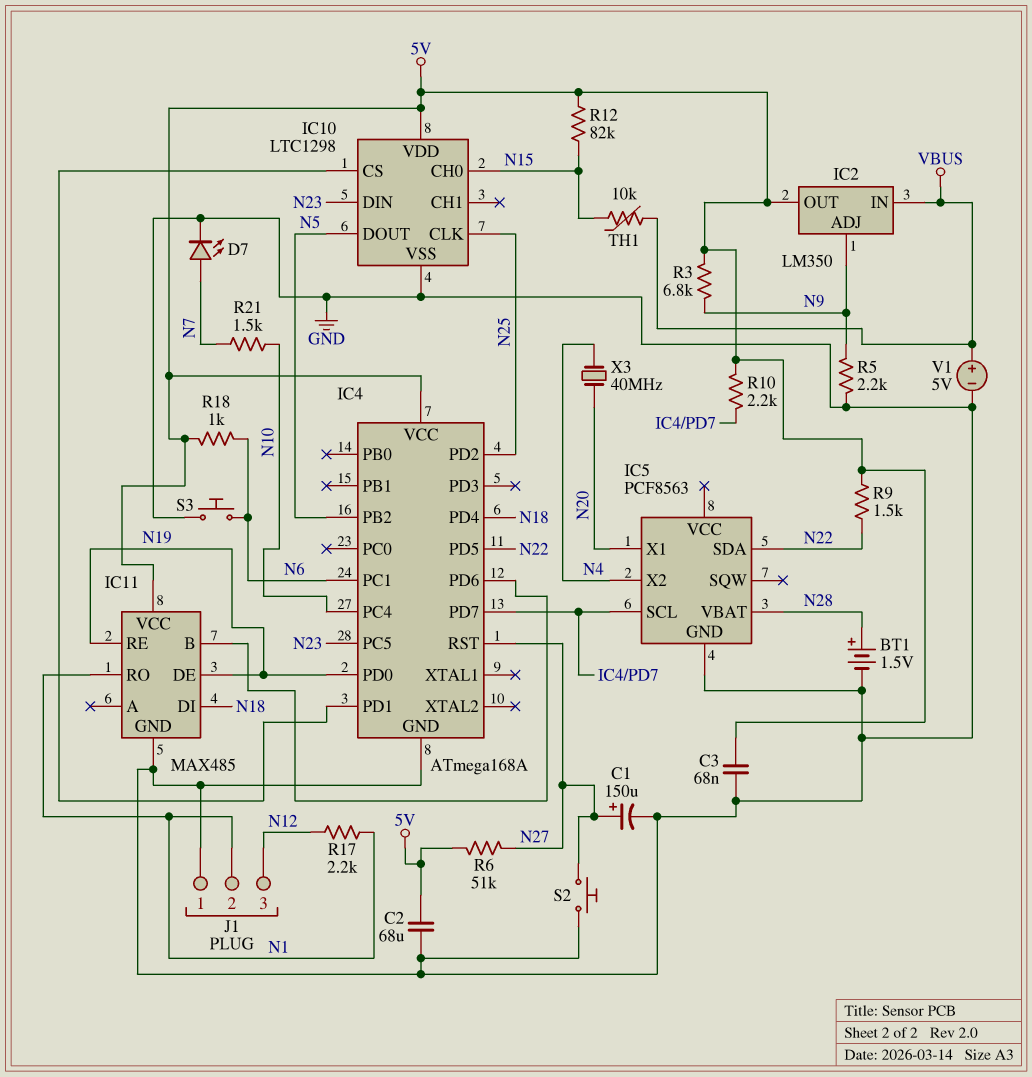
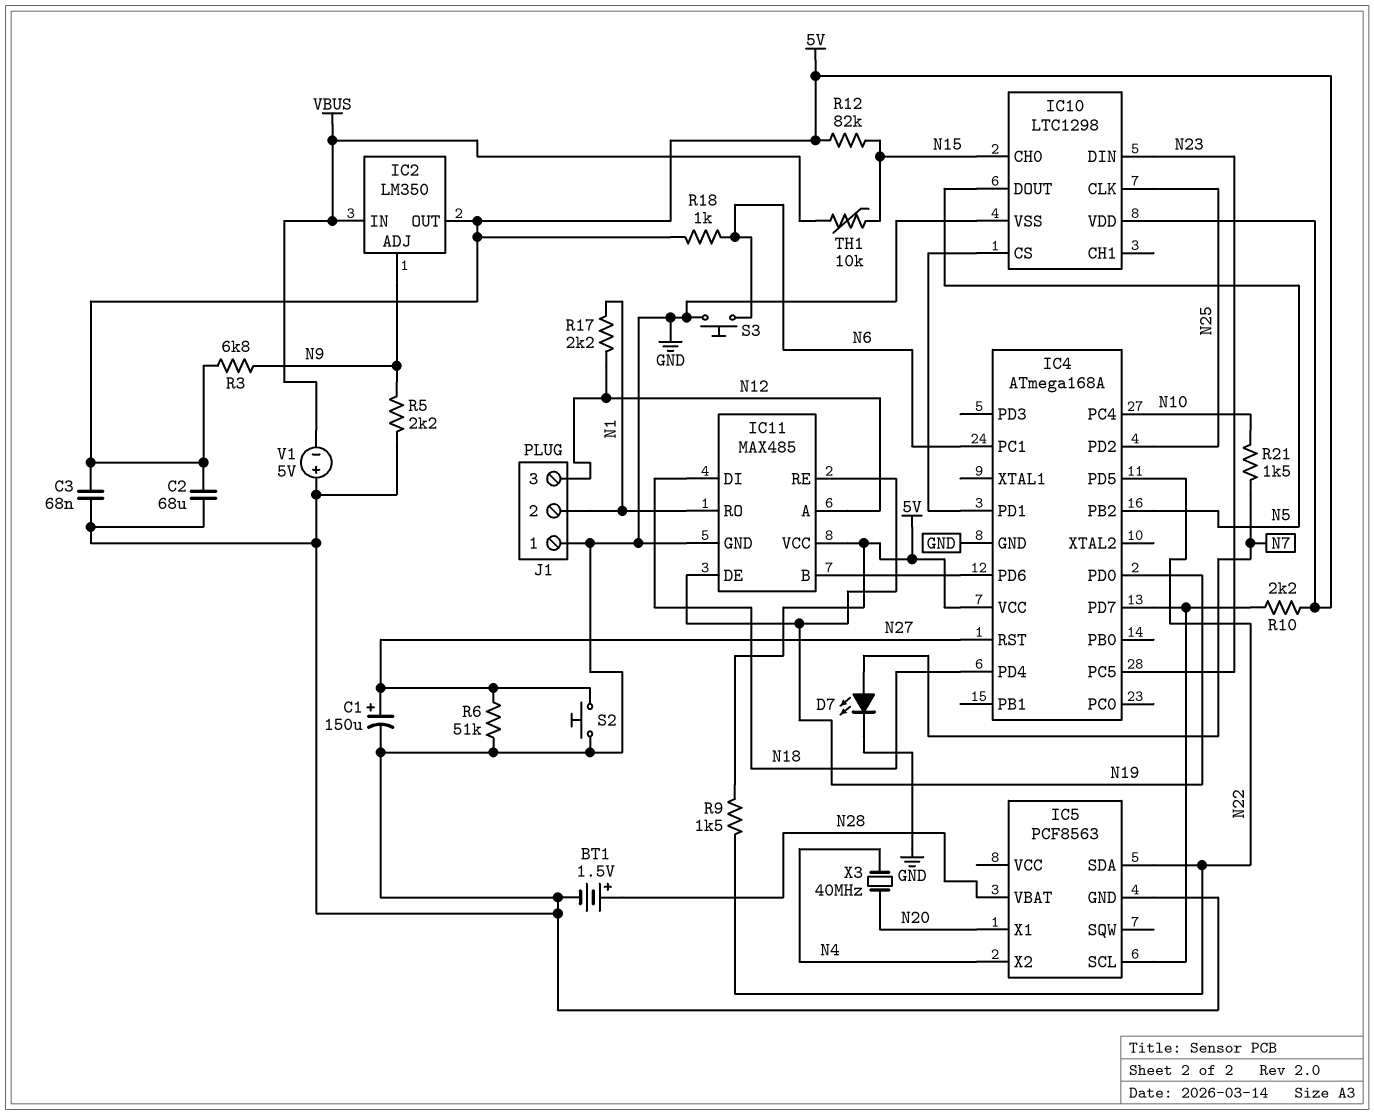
IC11 pin A: none -> N12
R6: 51k (5V, N27) -> 51k (GND, N27)
V1: 5V (plus VBUS, minus GND) -> 5V (plus GND, minus VBUS)

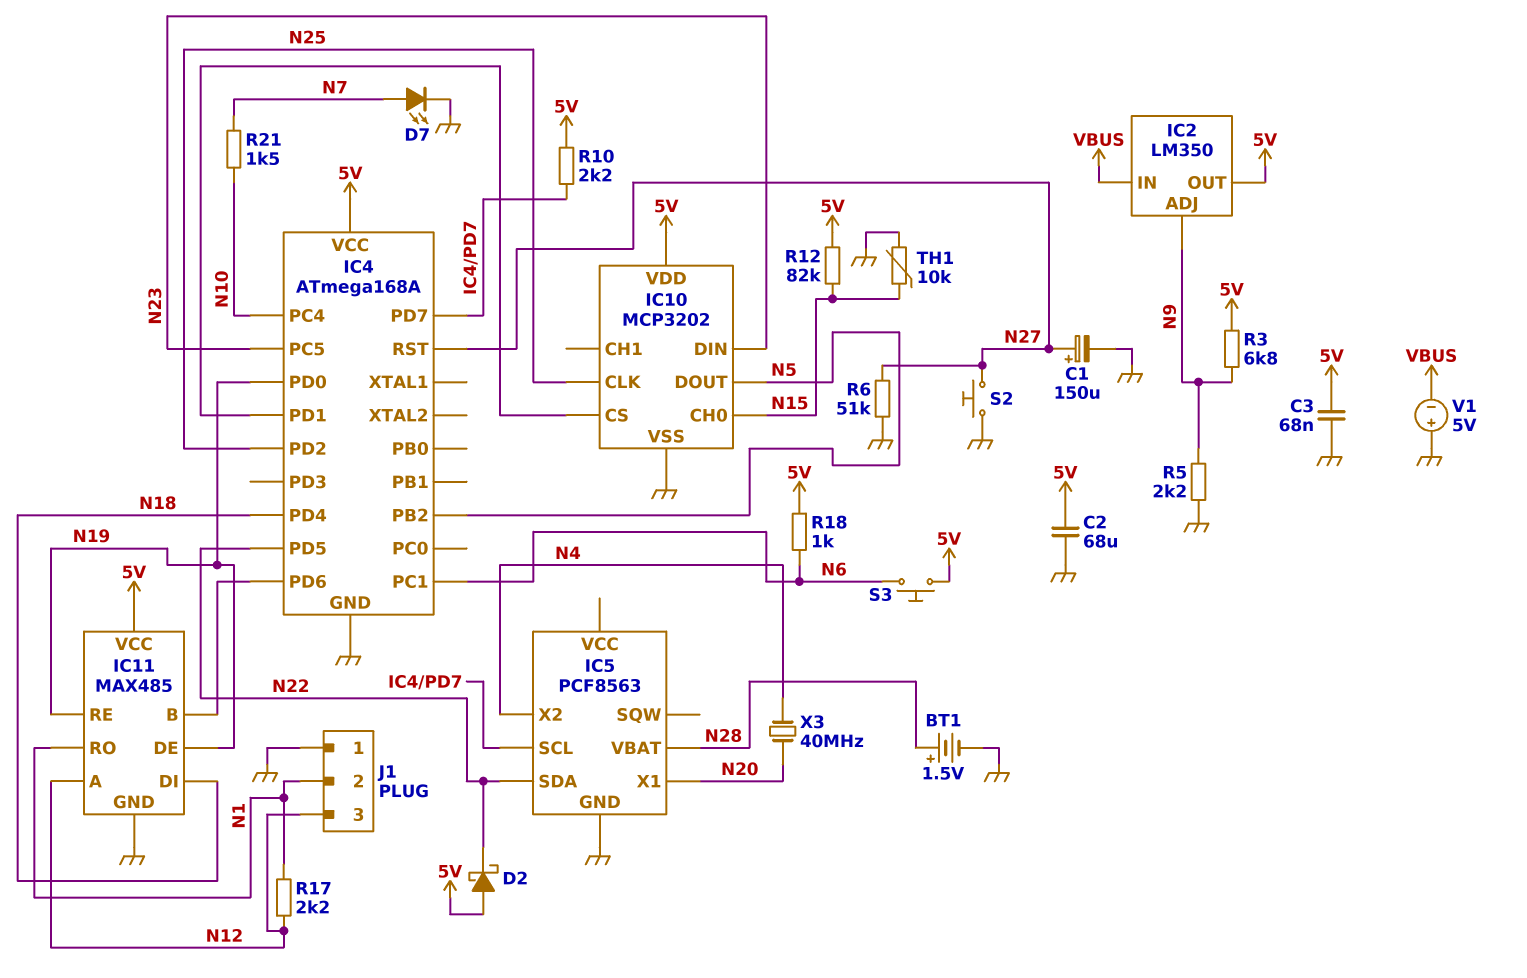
D2: none -> schottky (A 5V, K N22)
IC10: LTC1298 -> MCP3202
R9: 1.5k (5V, N22) -> none
S3: button (GND, N6) -> button (5V, N6)
TH1: 10k (N15, VBUS) -> 10k (GND, N15)

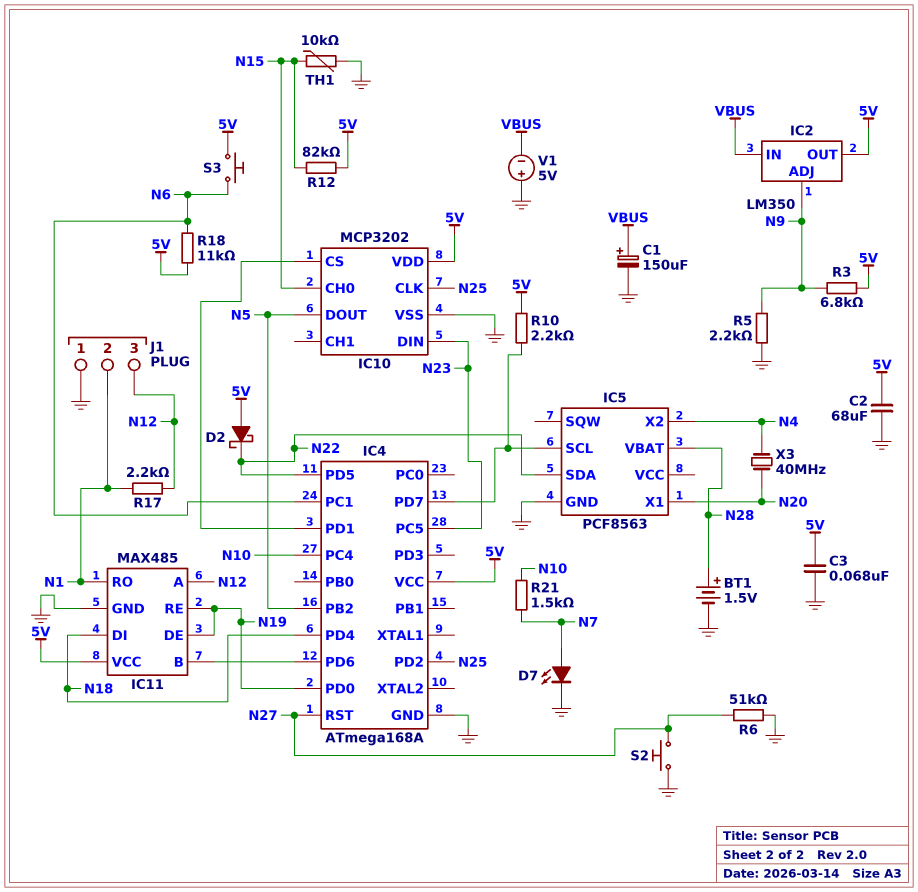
C1: 150uF (plus N27, minus GND) -> 150uF (plus VBUS, minus GND)
R18: 1k (5V, N6) -> 11k (5V, N6)

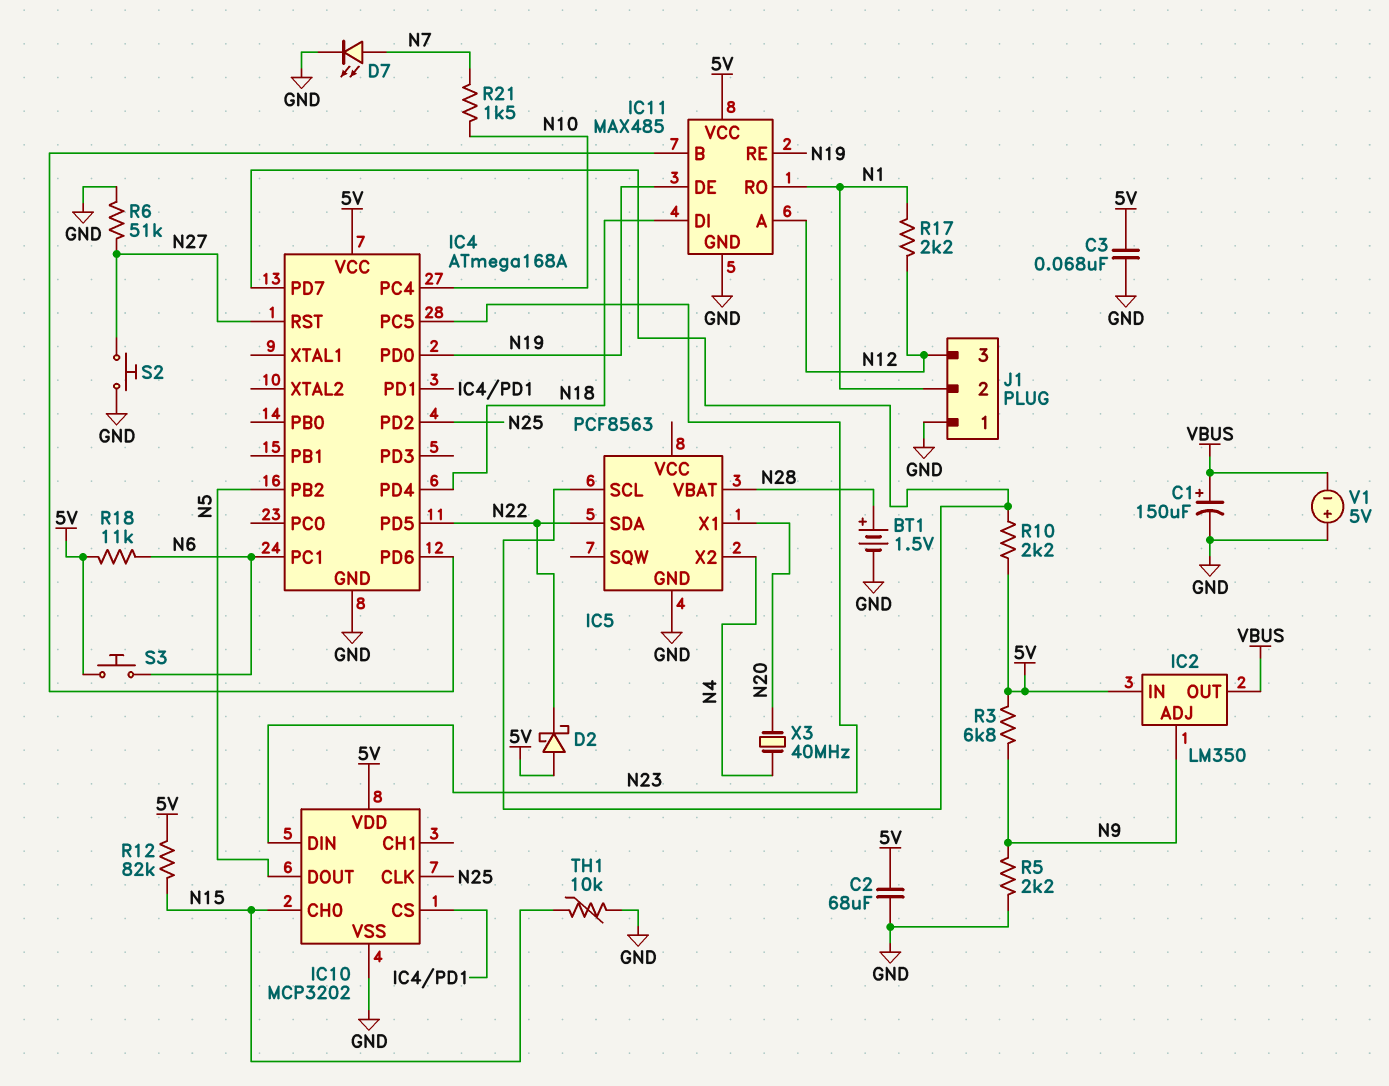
IC2 pin IN: VBUS -> 5V
IC2 pin OUT: 5V -> VBUS

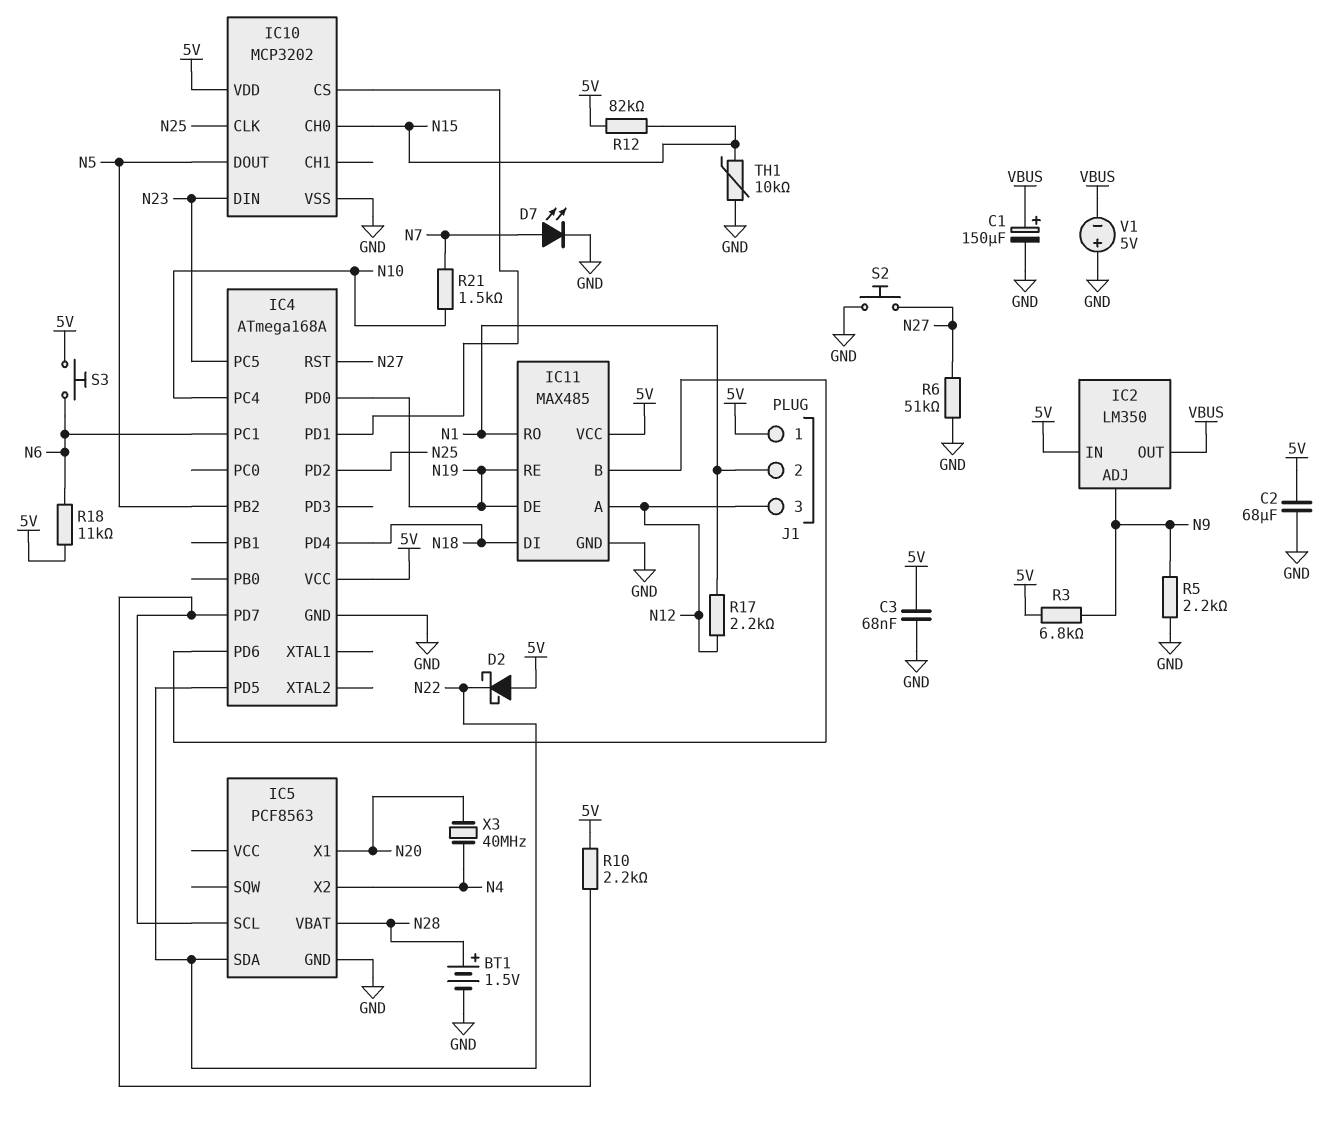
J1 pin 1: GND -> 5V

